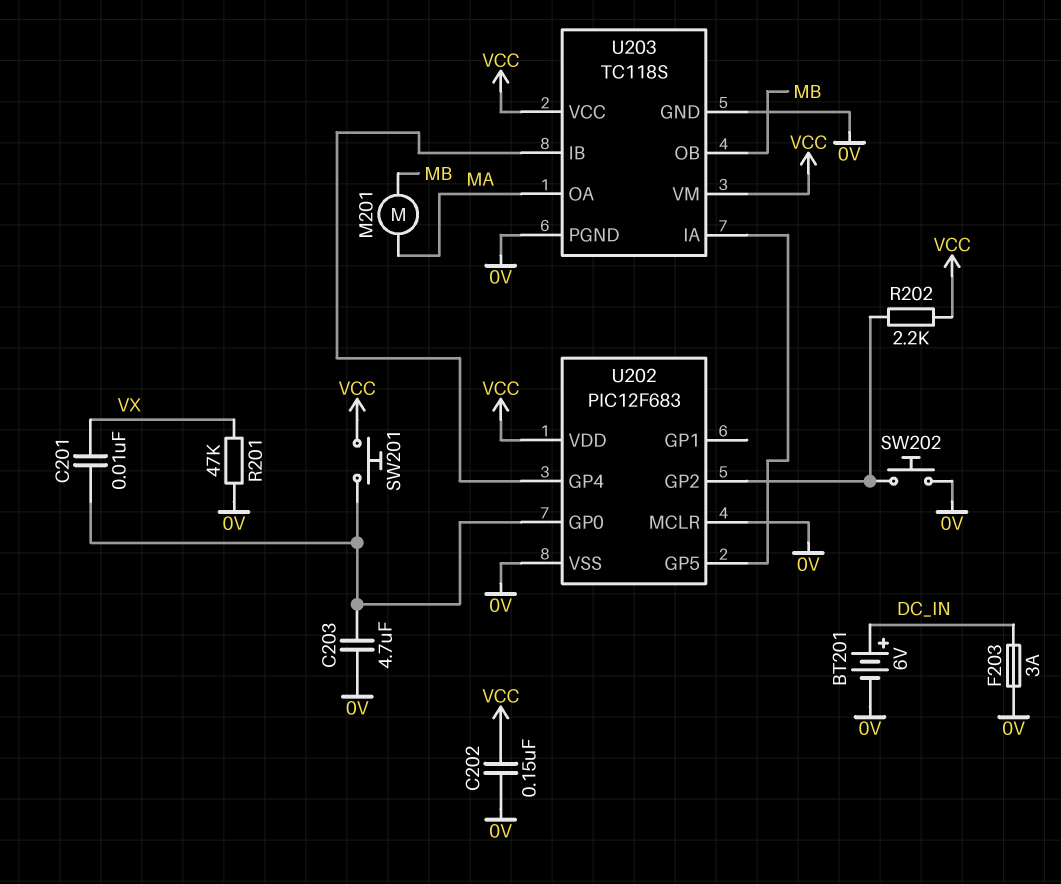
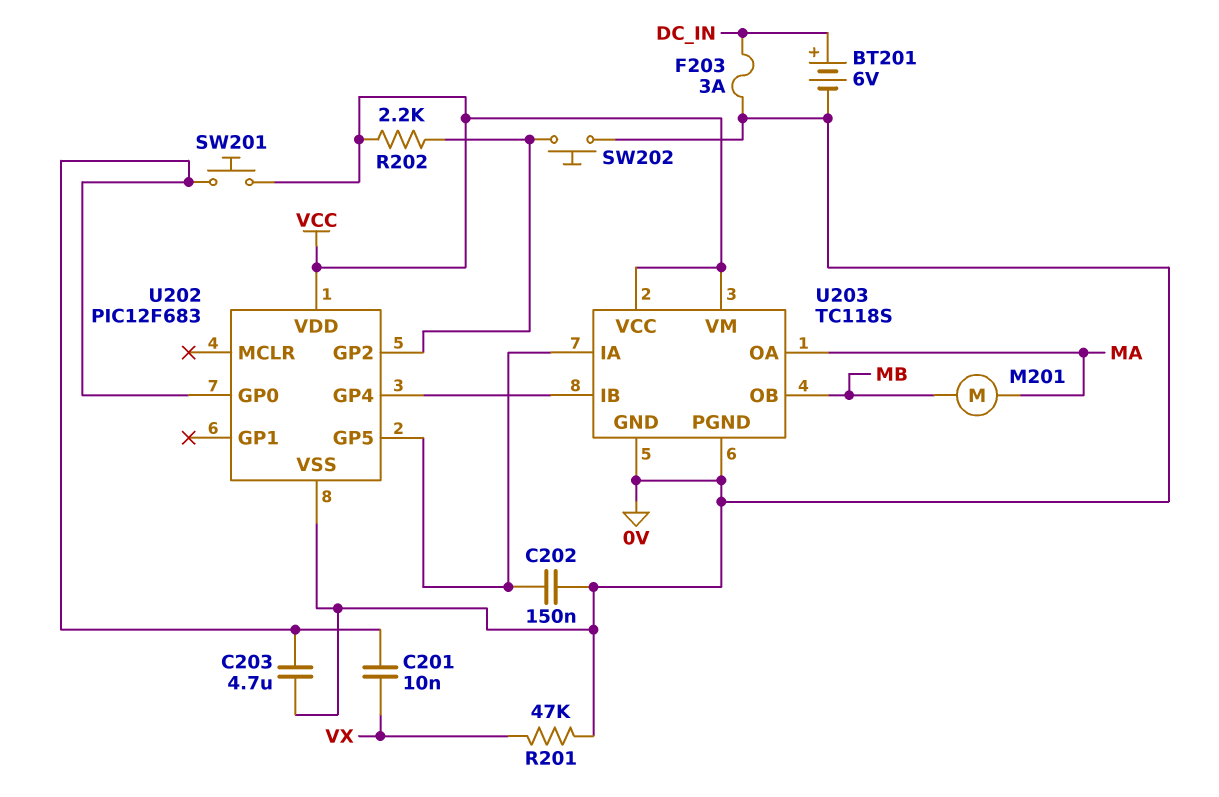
C202: 150nF (0V, VCC) -> 150nF (0V, U202/GP5)
U202 pin MCLR: 0V -> none

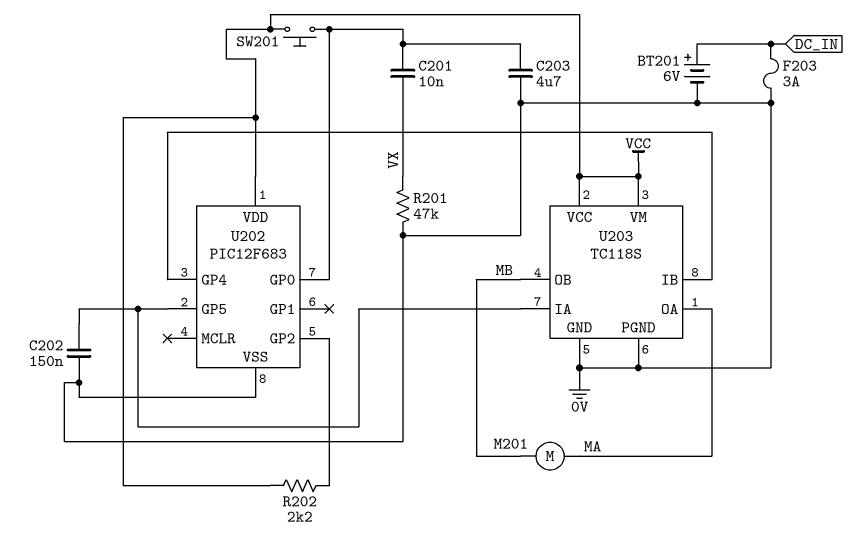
SW202: button (0V, U202/GP2) -> none

